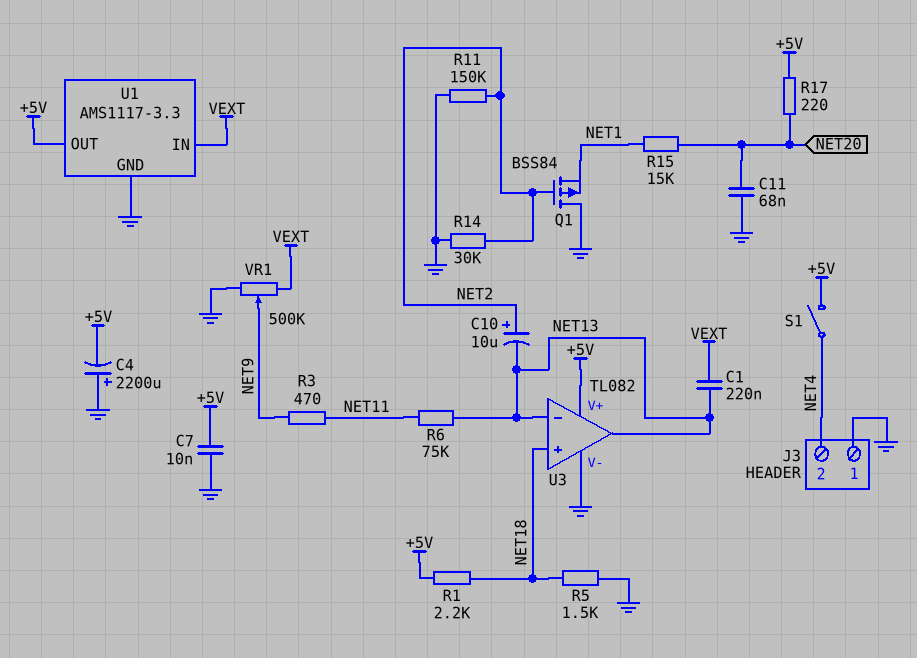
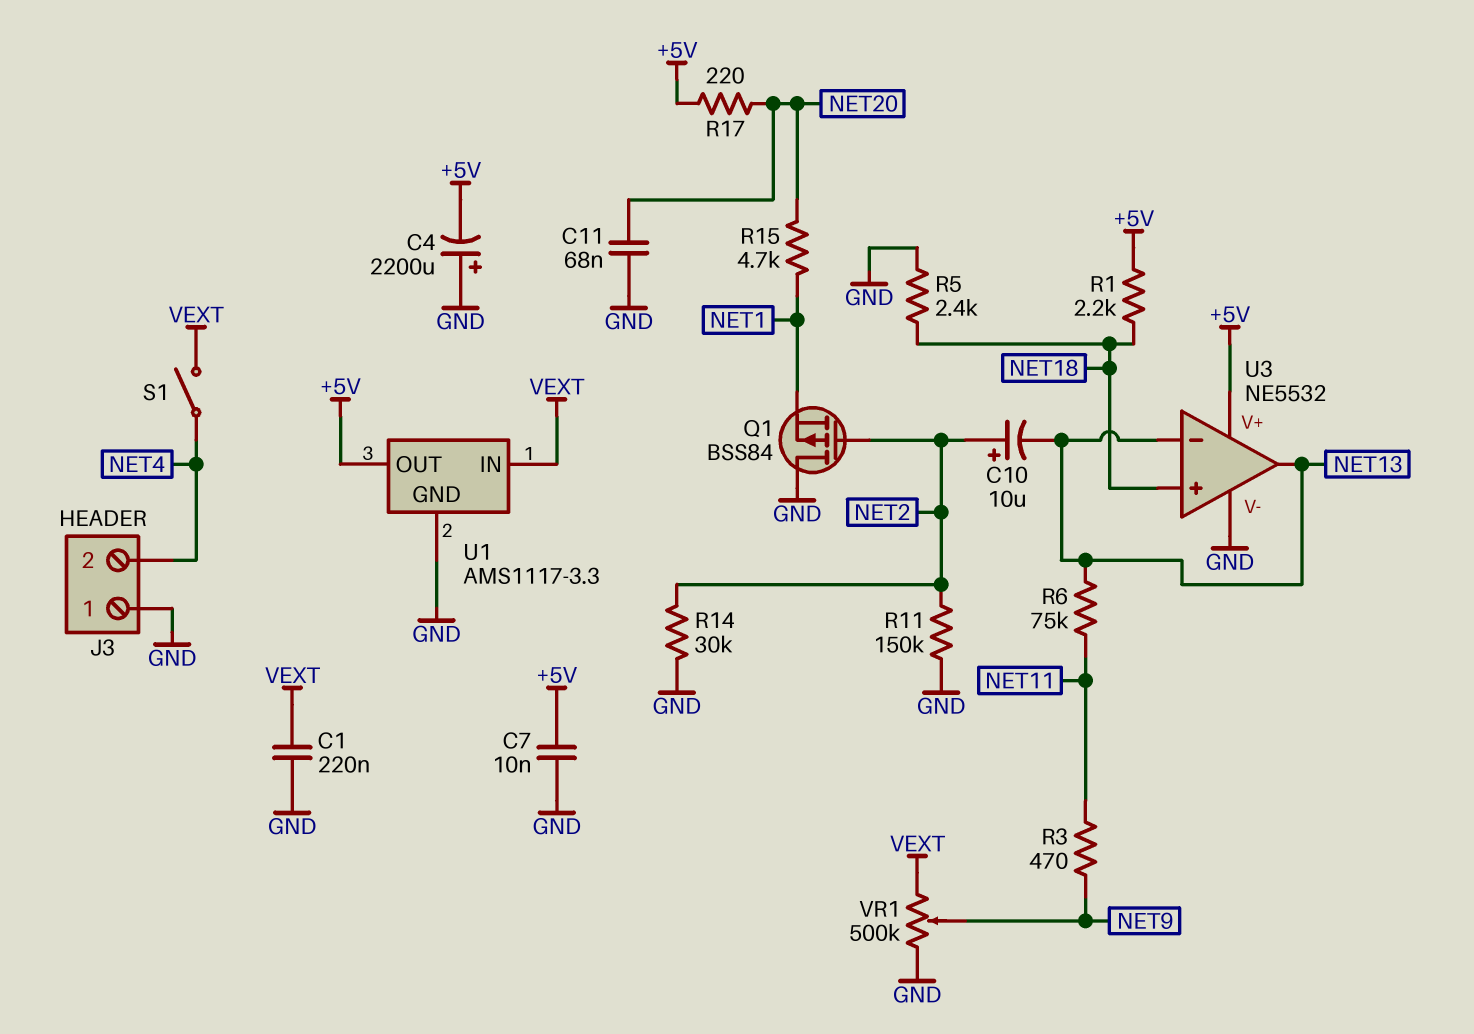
C1: 220nF (NET13, VEXT) -> 220nF (GND, VEXT)
R5: 1.5k (GND, NET18) -> 2.4k (GND, NET18)
R15: 15k (NET1, NET20) -> 4.7k (NET1, NET20)
S1: switch (+5V, NET4) -> switch (NET4, VEXT)
U3: TL082 -> NE5532

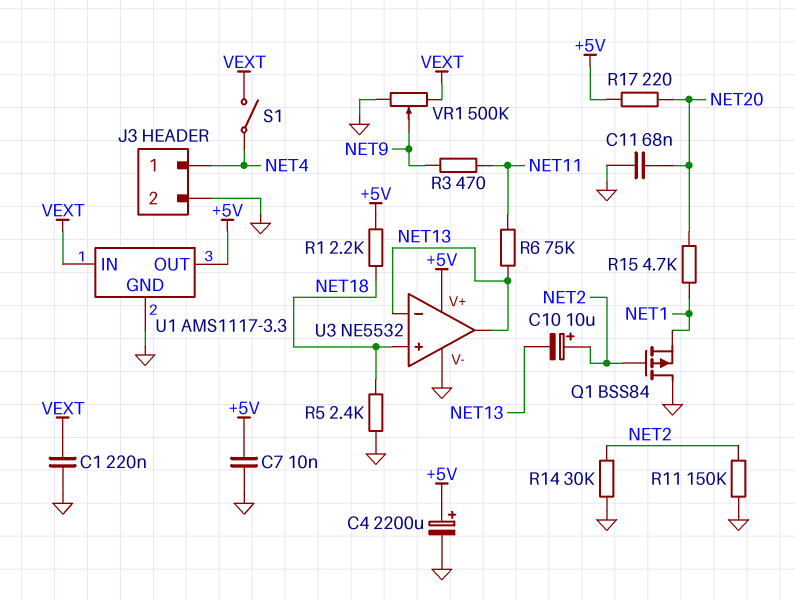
C4: 2200uF (plus GND, minus +5V) -> 2200uF (plus +5V, minus GND)
J3 pin 1: GND -> NET4
J3 pin 2: NET4 -> GND

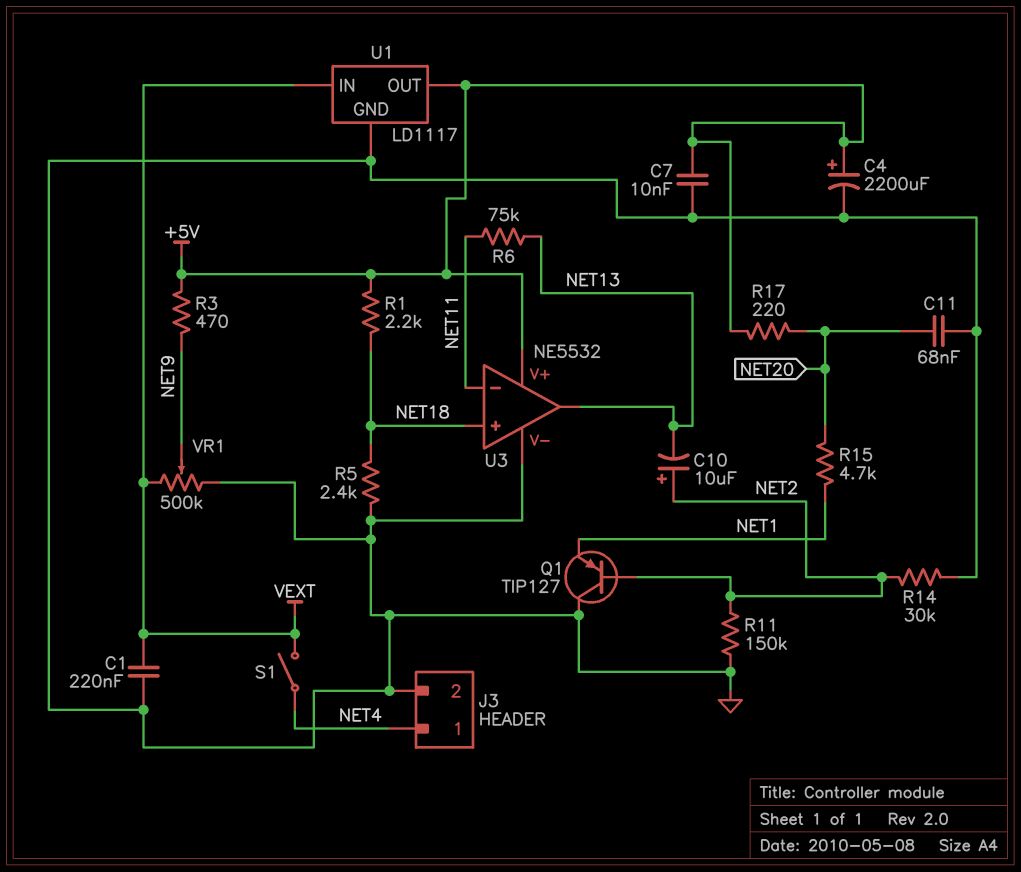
Q1: PMOS BSS84 (G NET2, D GND, S NET1) -> PNP TIP127 (B NET2, C GND, E NET1)
R3: 470 (NET9, NET11) -> 470 (+5V, NET9)
U1: AMS1117-3.3 -> LD1117
U3 pin in-: NET13 -> NET11

